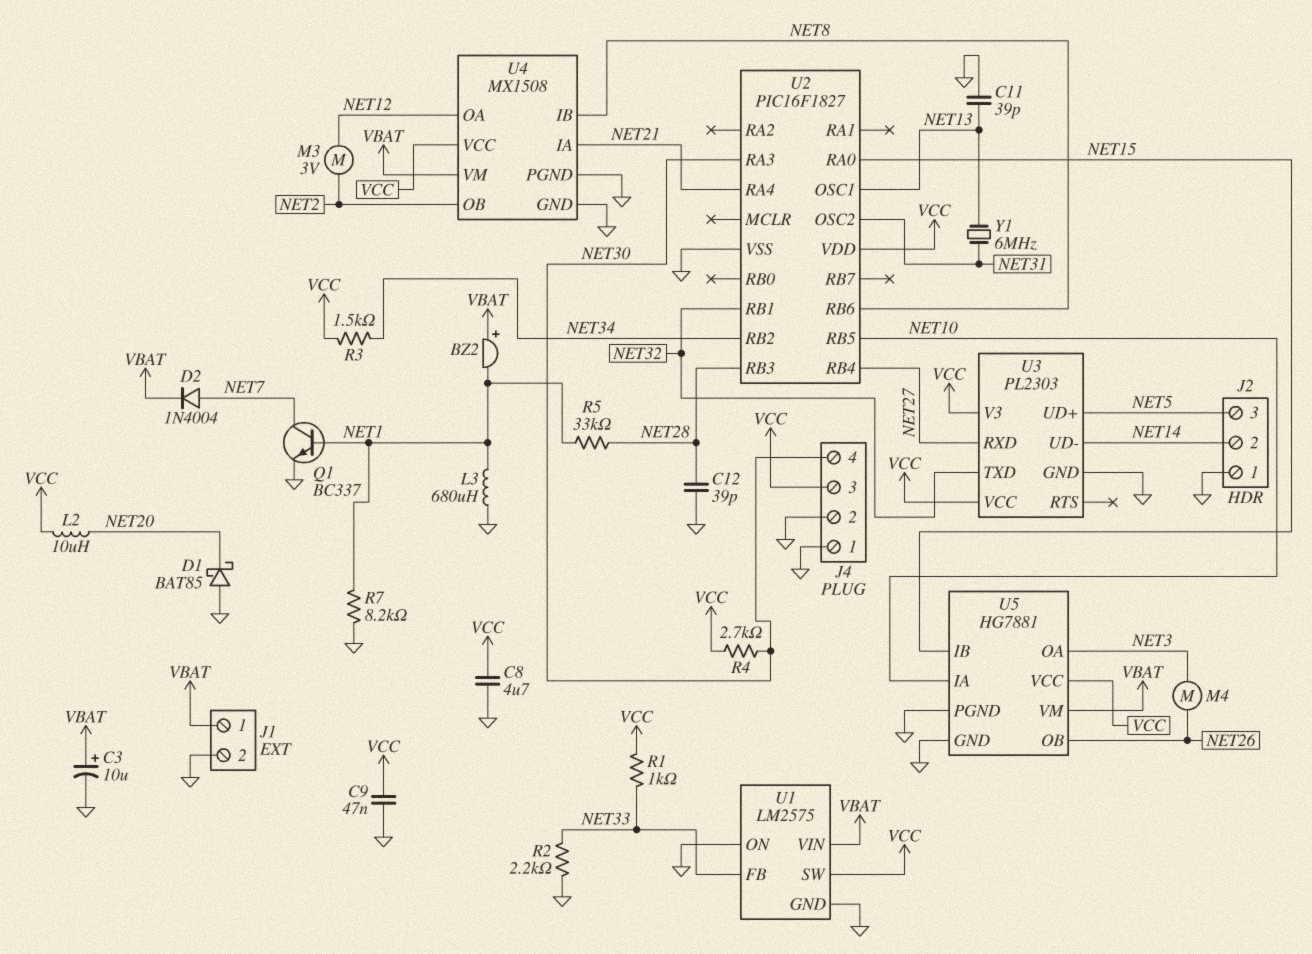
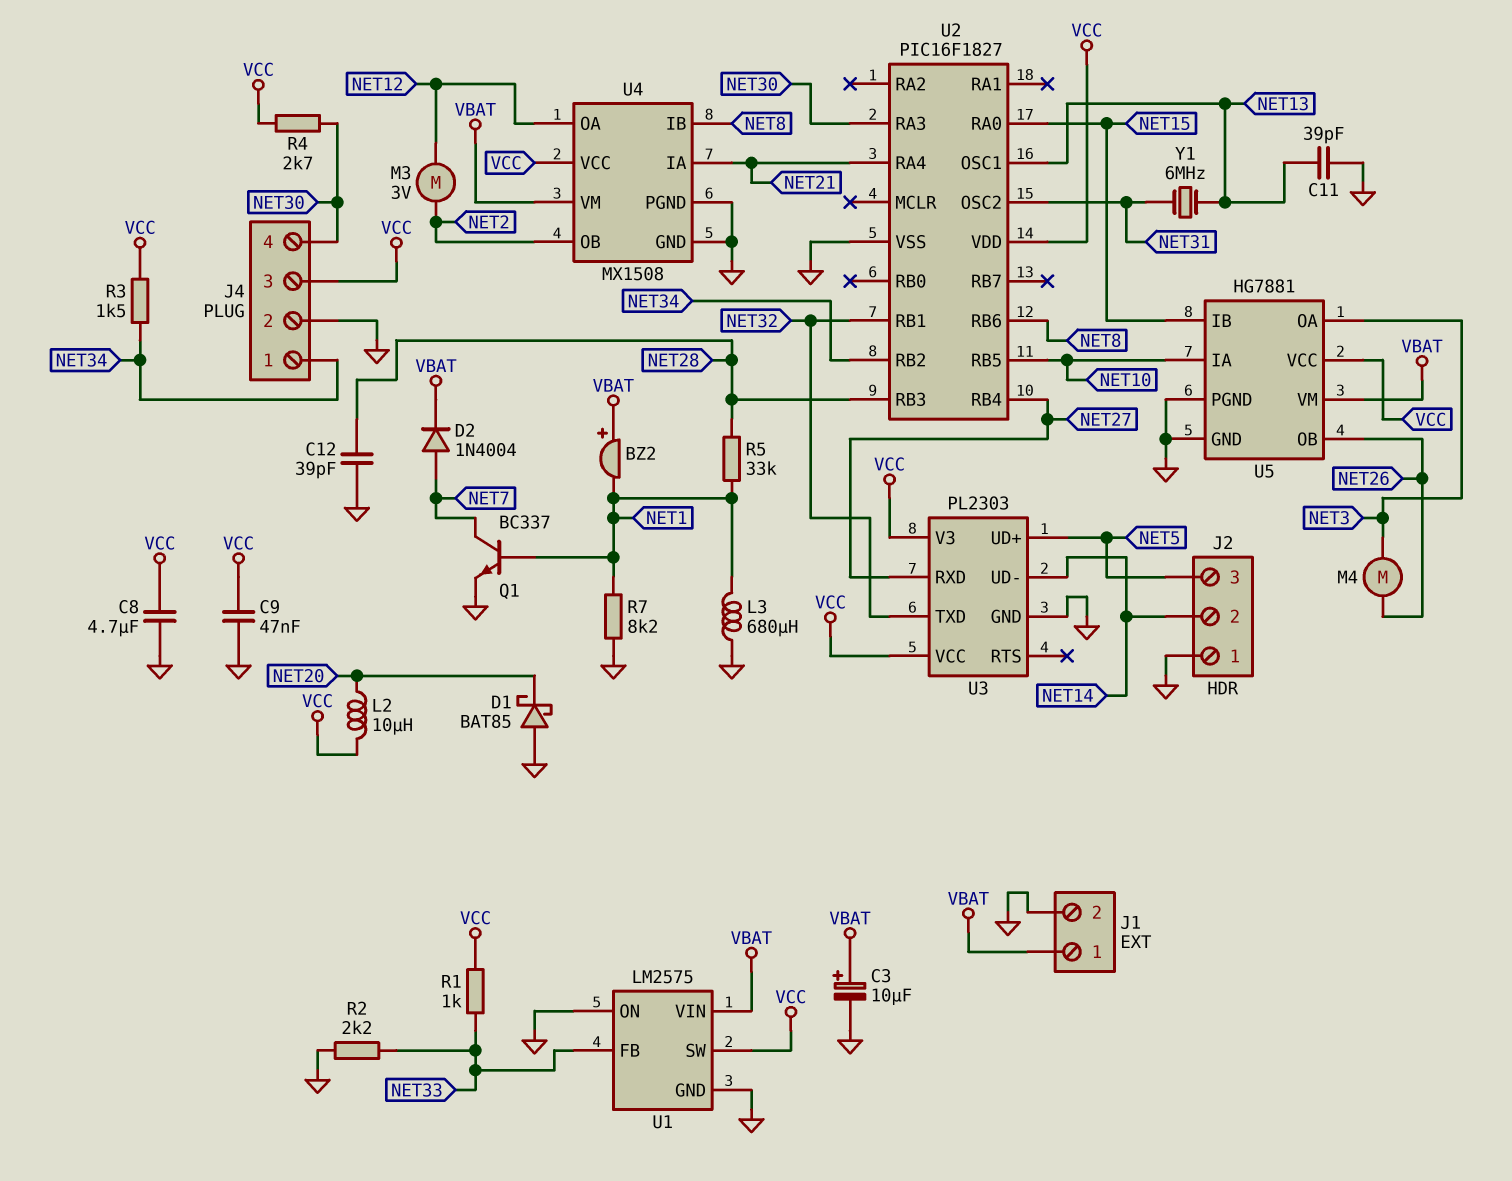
J4 pin 1: GND -> NET34

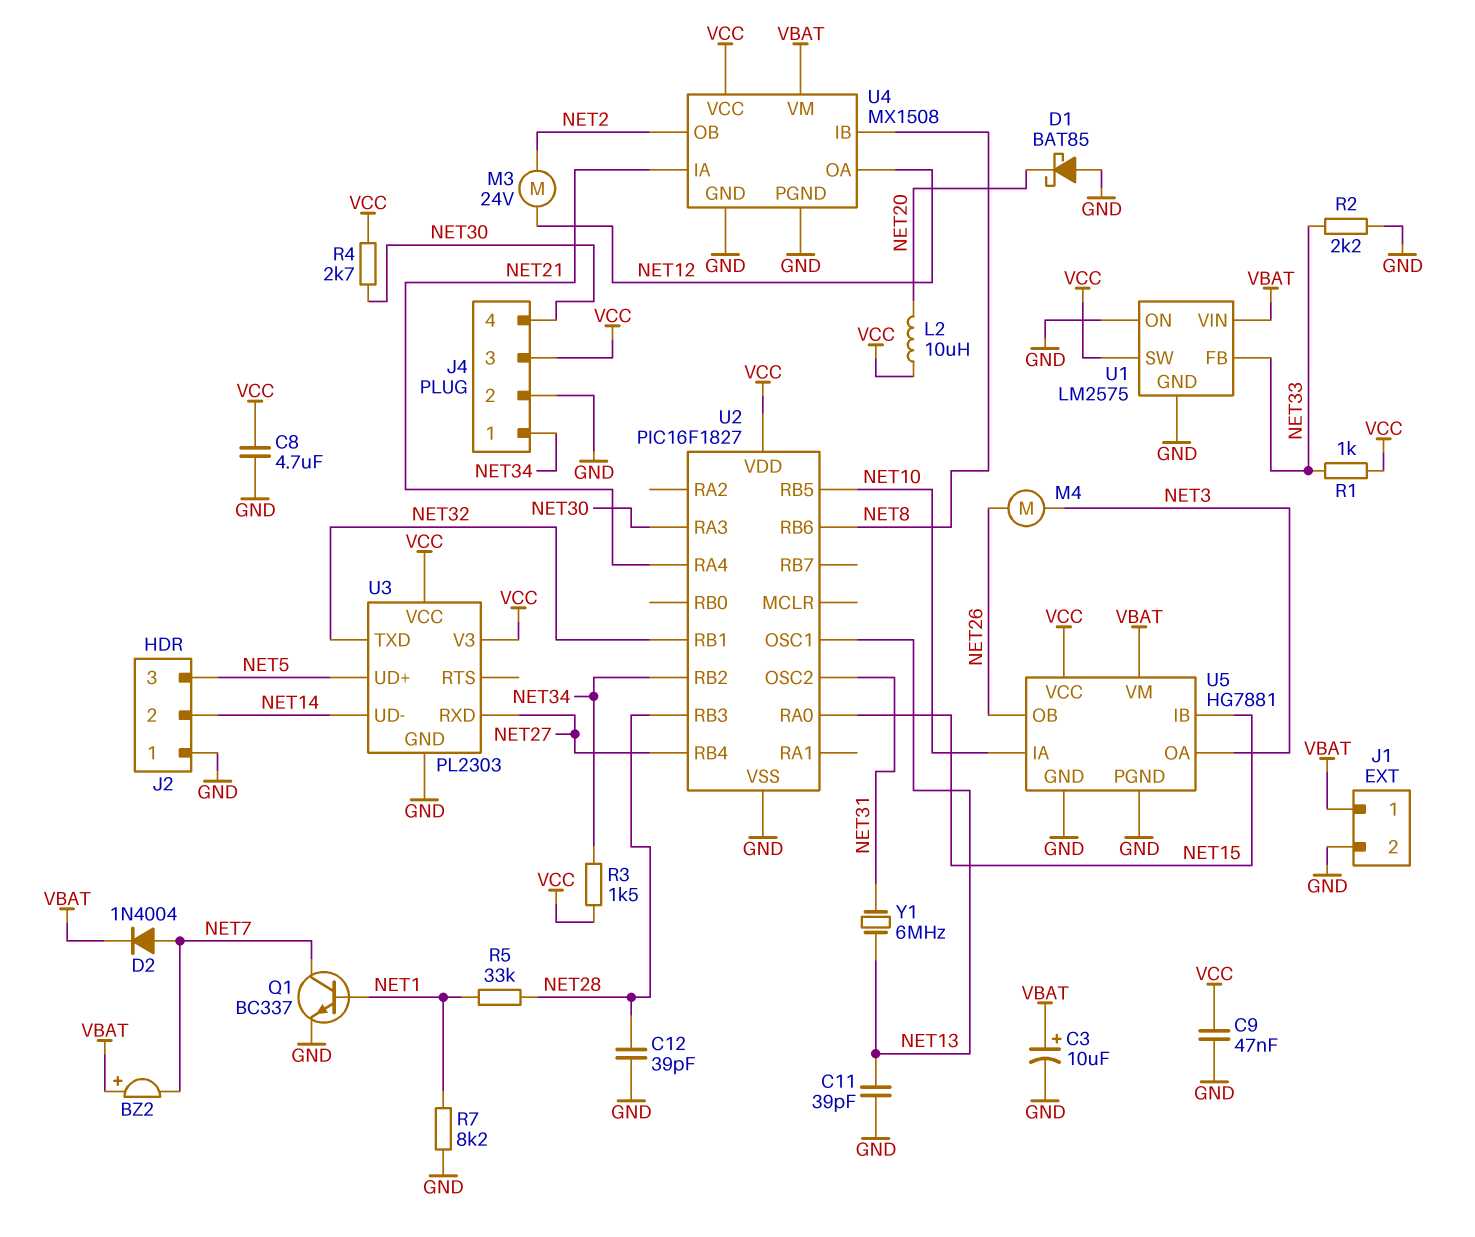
BZ2: buzzer (plus VBAT, minus NET1) -> buzzer (plus VBAT, minus NET7)
L3: 680uH (GND, NET1) -> none
M3: motor 3V (NET2, NET12) -> motor 24V (NET2, NET12)

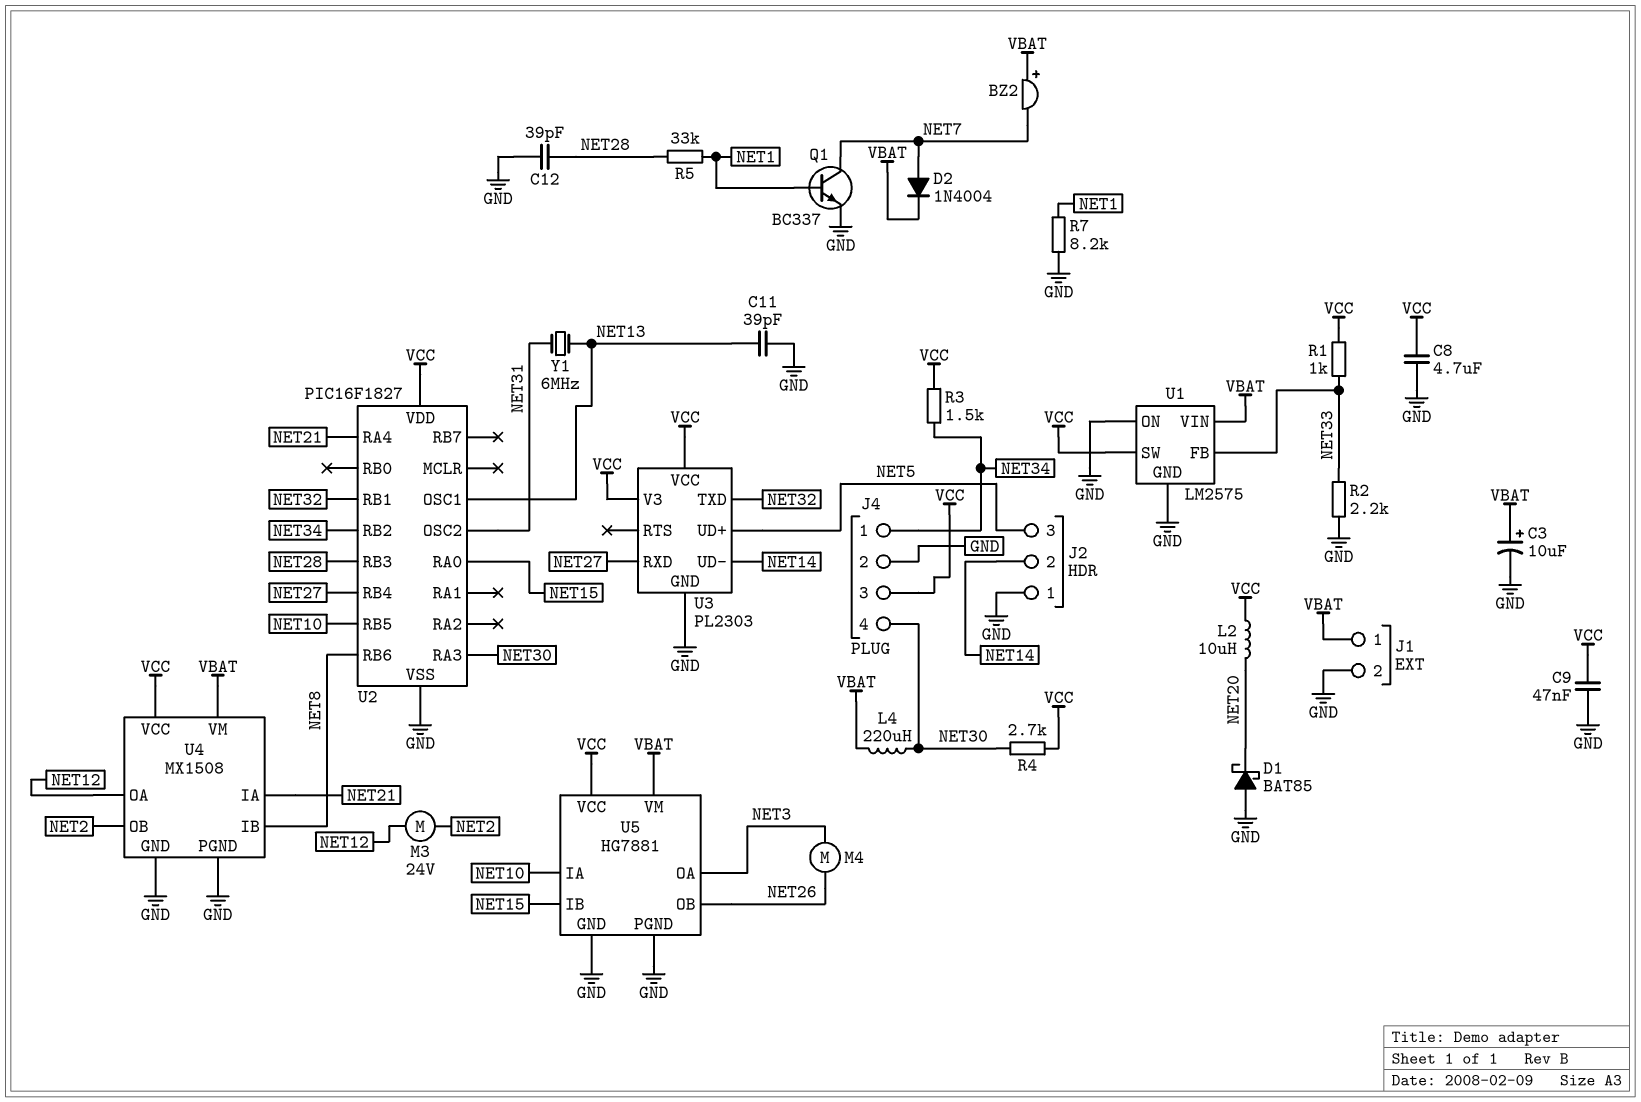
L4: none -> 220uH (NET30, VBAT)

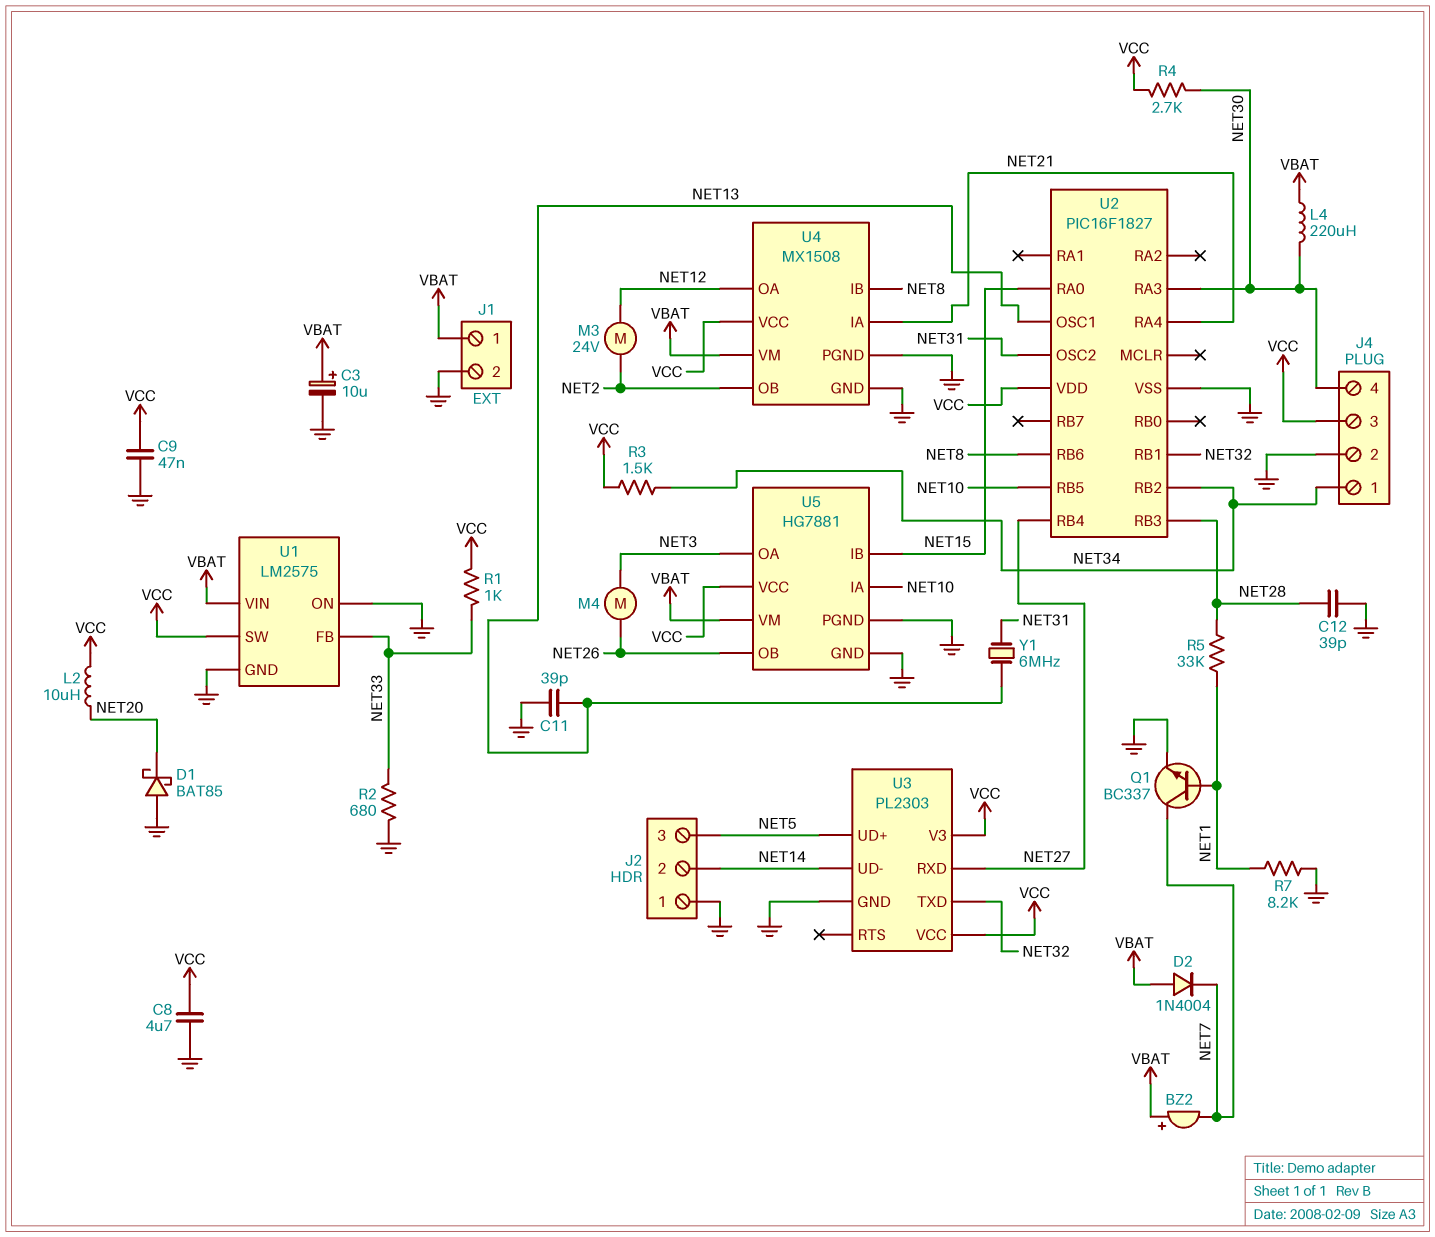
D2: diode 1N4004 (A NET7, K VBAT) -> diode 1N4004 (A VBAT, K NET7)
R2: 2.2k (GND, NET33) -> 680 (GND, NET33)

